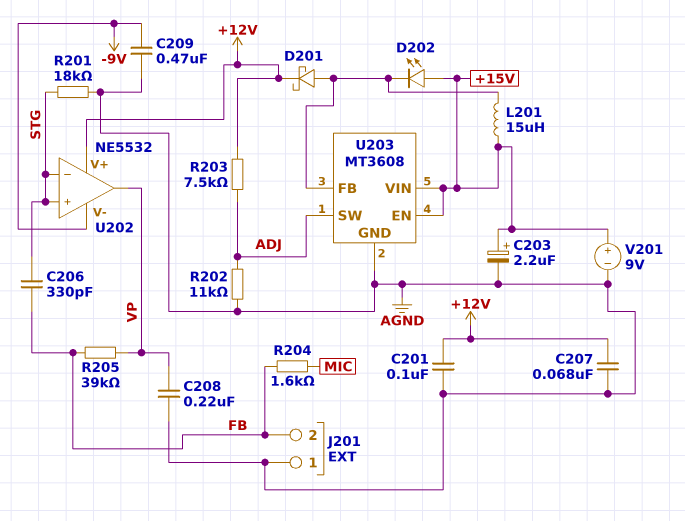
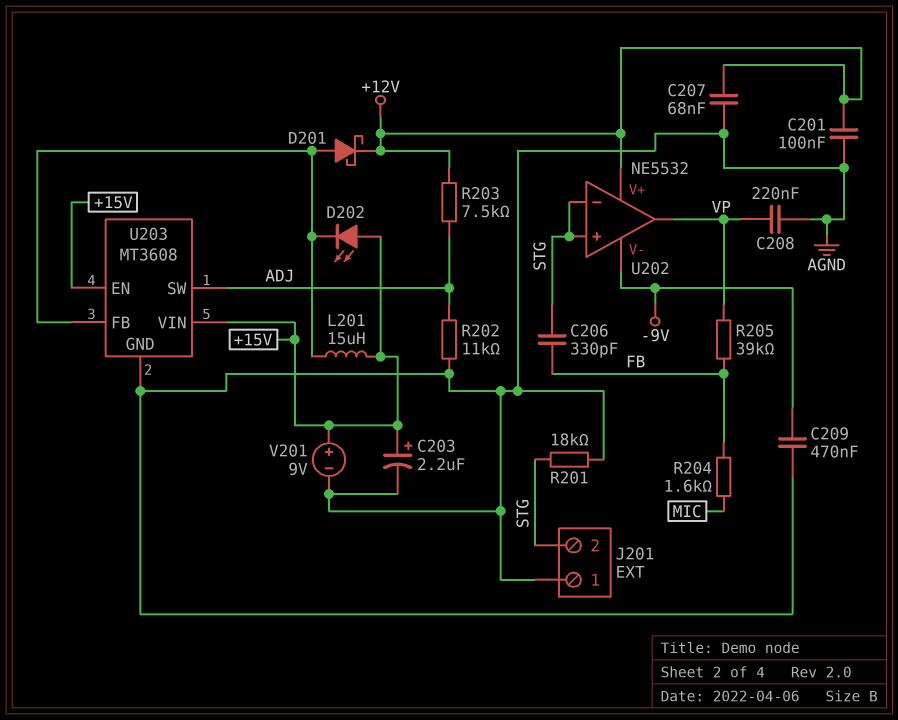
J201 pin 2: FB -> STG

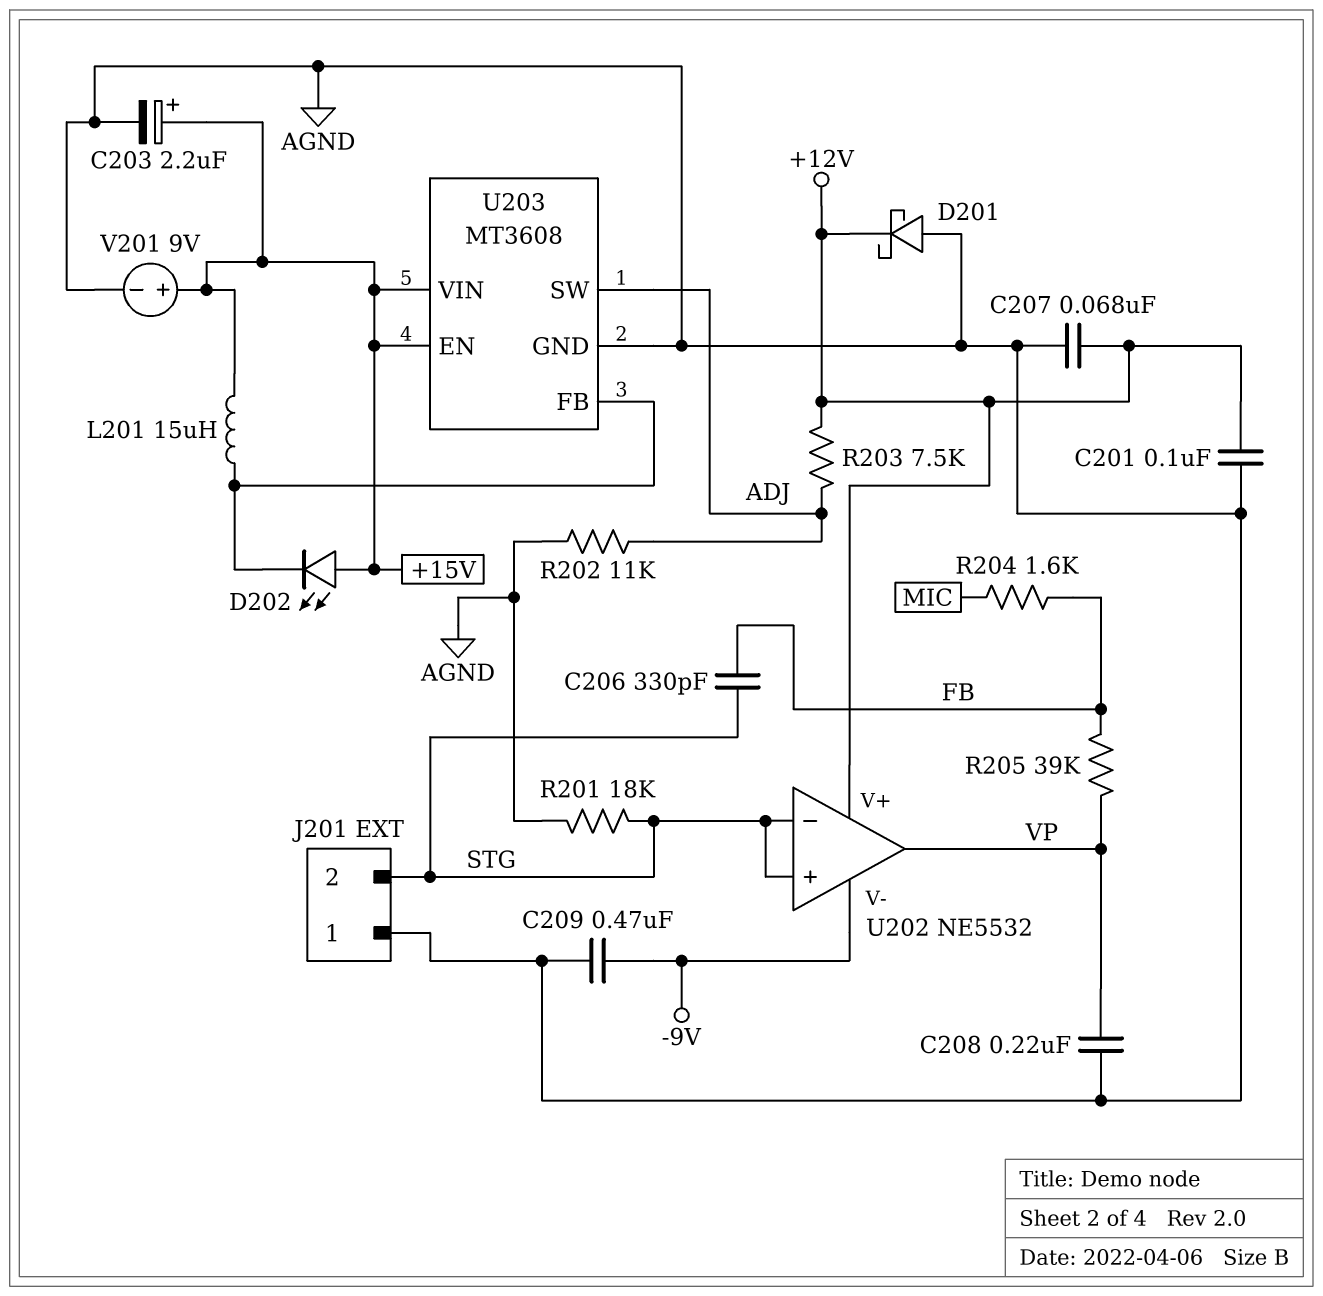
D201: schottky (A U203/FB, K +12V) -> schottky (A AGND, K +12V)

